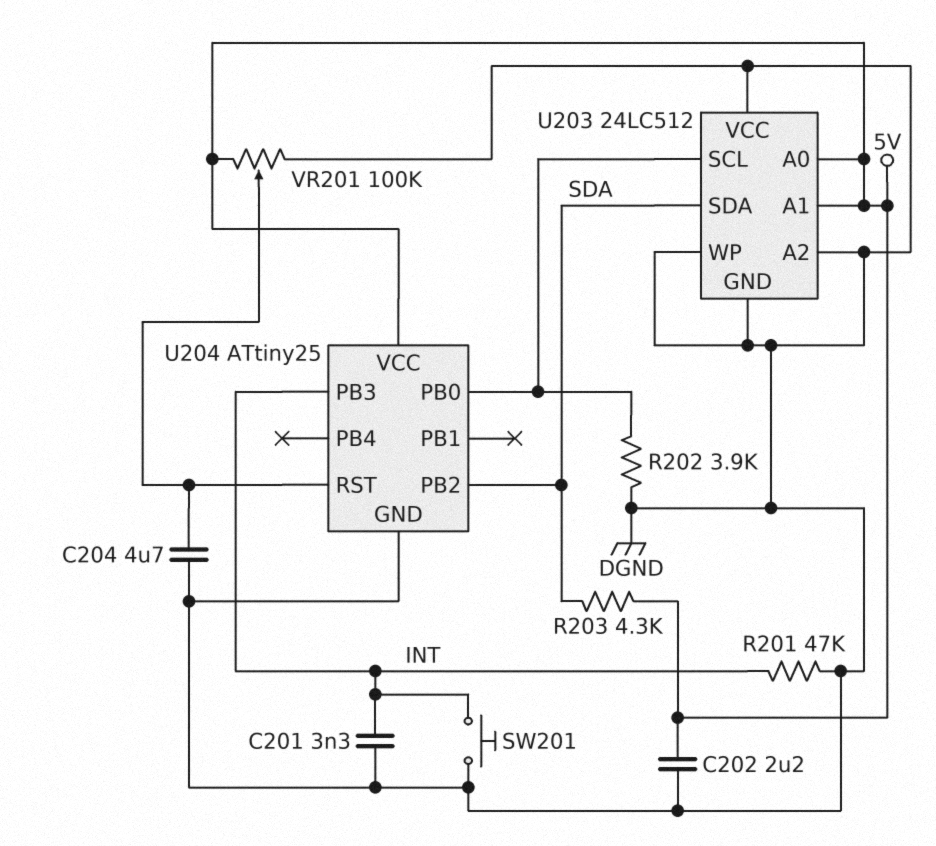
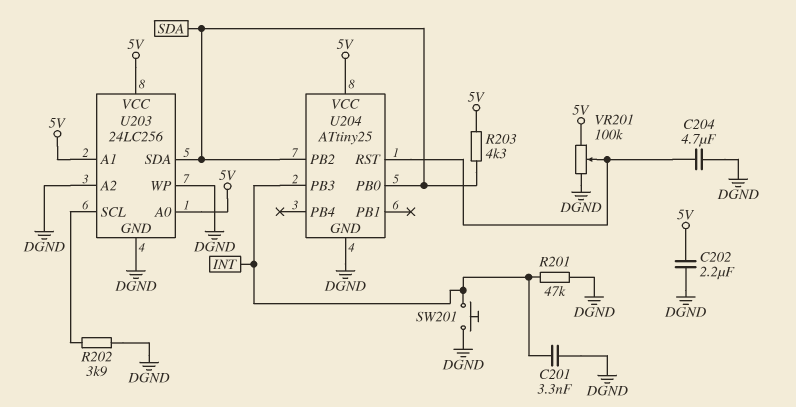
U203: 24LC512 -> 24LC256
U203 pin VCC: DGND -> 5V
U204 pin PB0: U203/SCL -> SDA

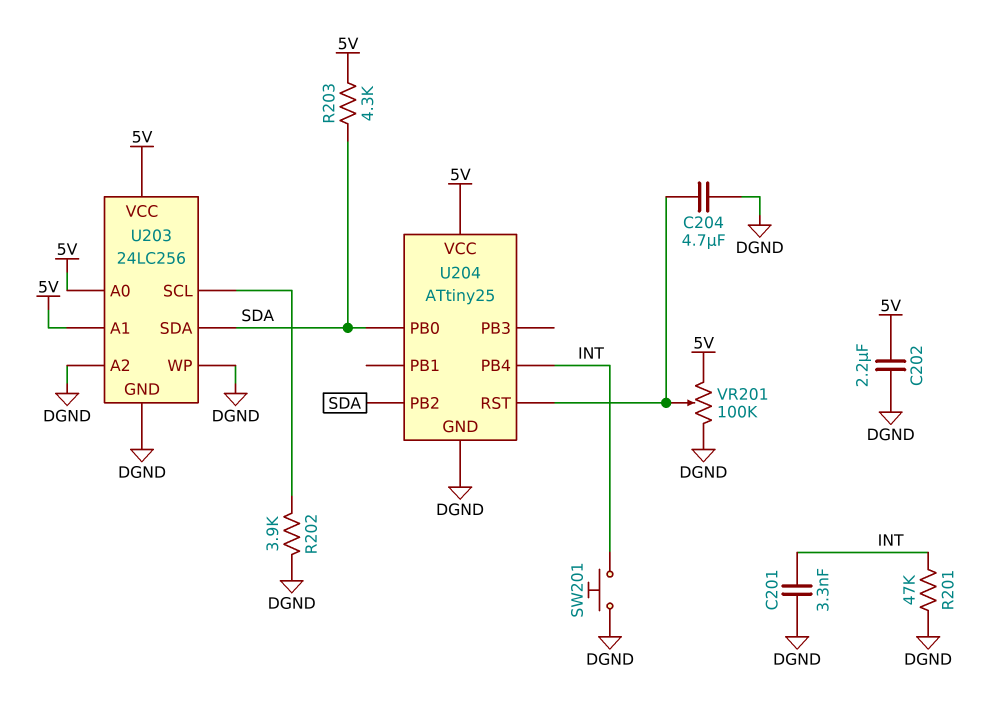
U204 pin PB3: INT -> none
U204 pin PB4: none -> INT

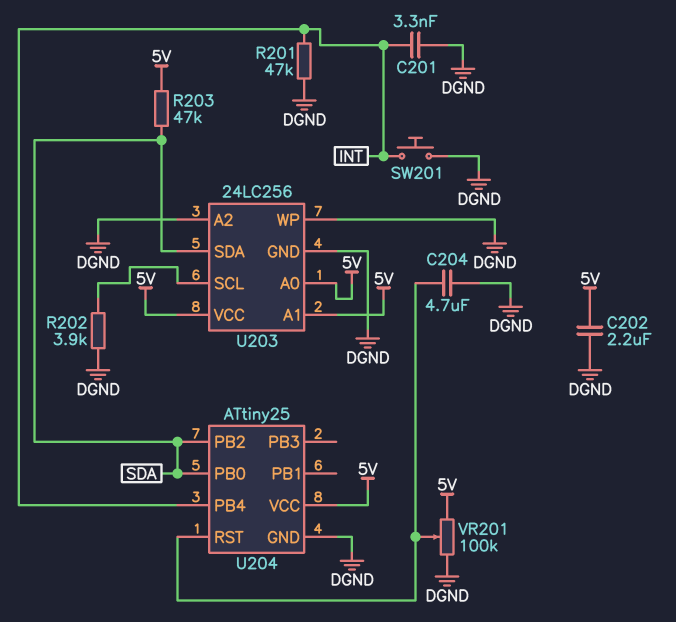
R203: 4.3k (5V, SDA) -> 47k (5V, SDA)

